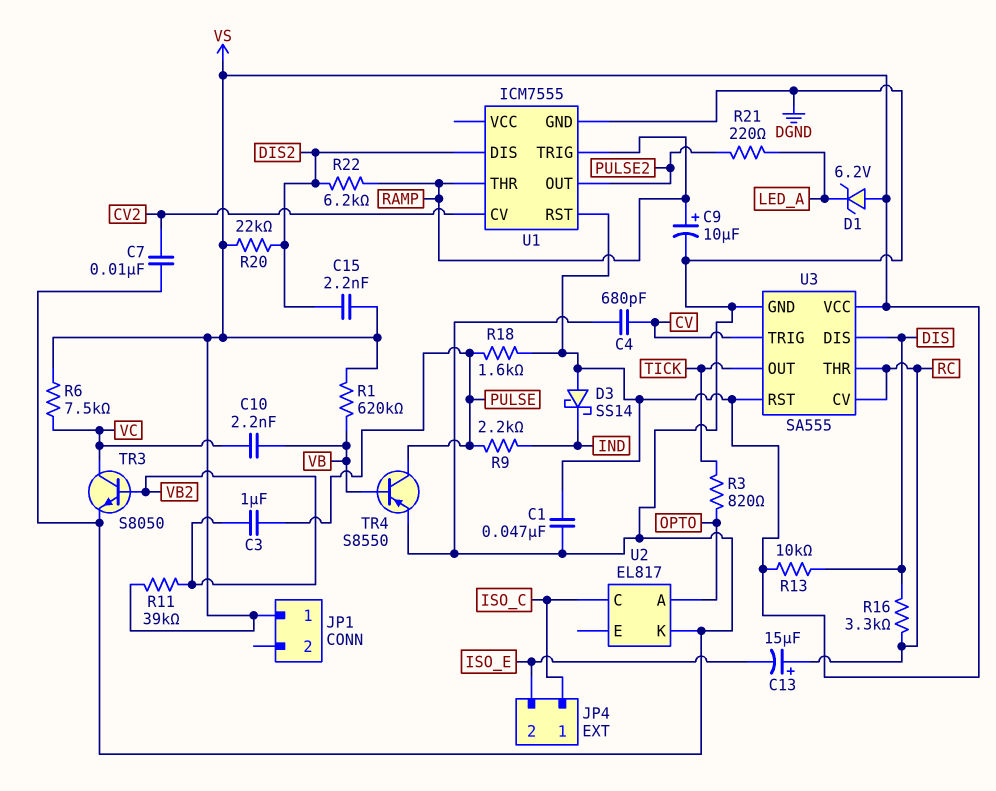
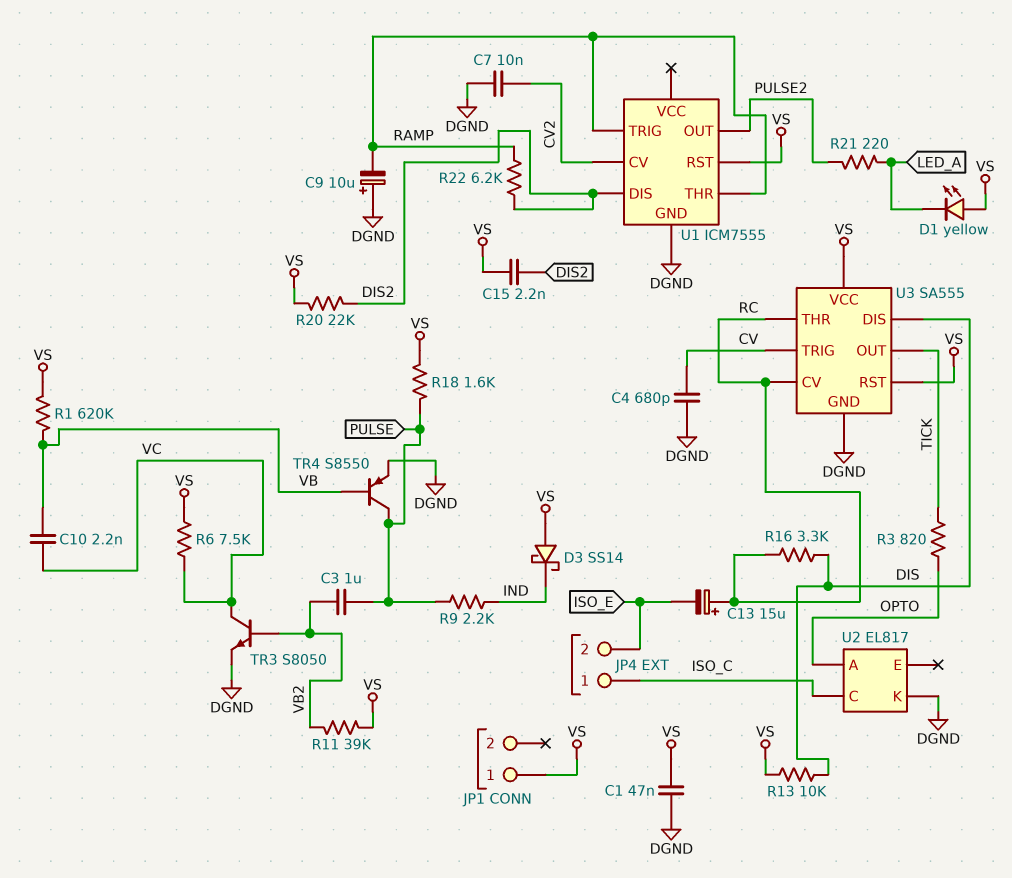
C9: 10uF (plus RAMP, minus DGND) -> 10uF (plus DGND, minus RAMP)
D1: zener 6.2V (A VS, K LED_A) -> LED yellow (A VS, K LED_A)

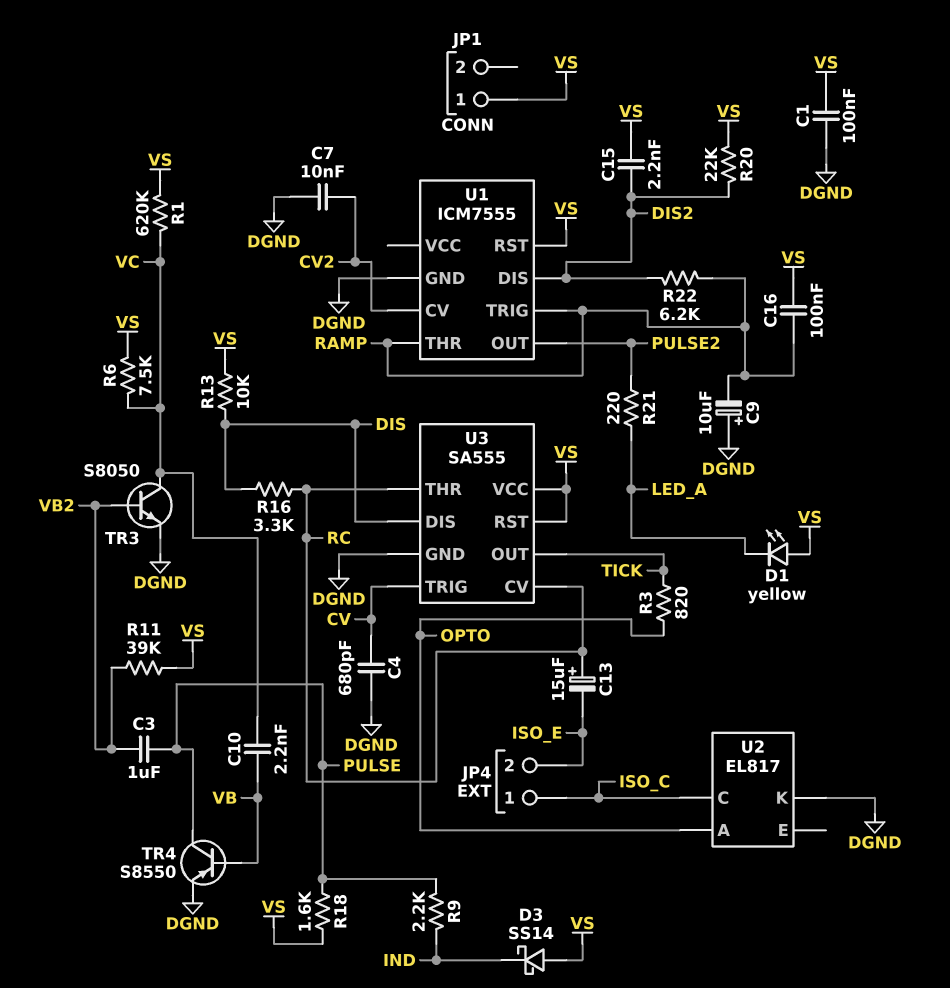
C1: 47nF (DGND, VS) -> 100nF (DGND, VS)
C16: none -> 100nF (RAMP, VS)
R1: 620k (VB, VS) -> 620k (VC, VS)

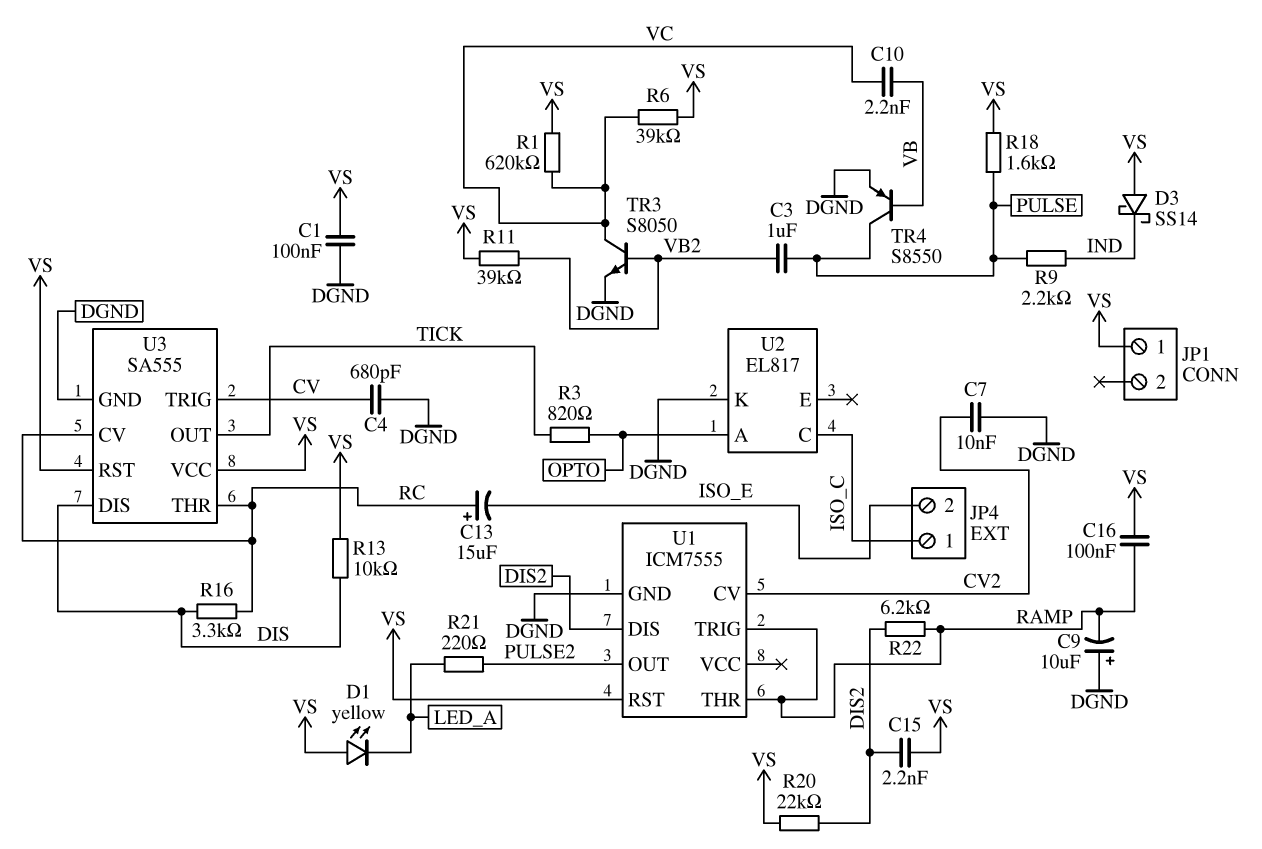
R6: 7.5k (VC, VS) -> 39k (VC, VS)

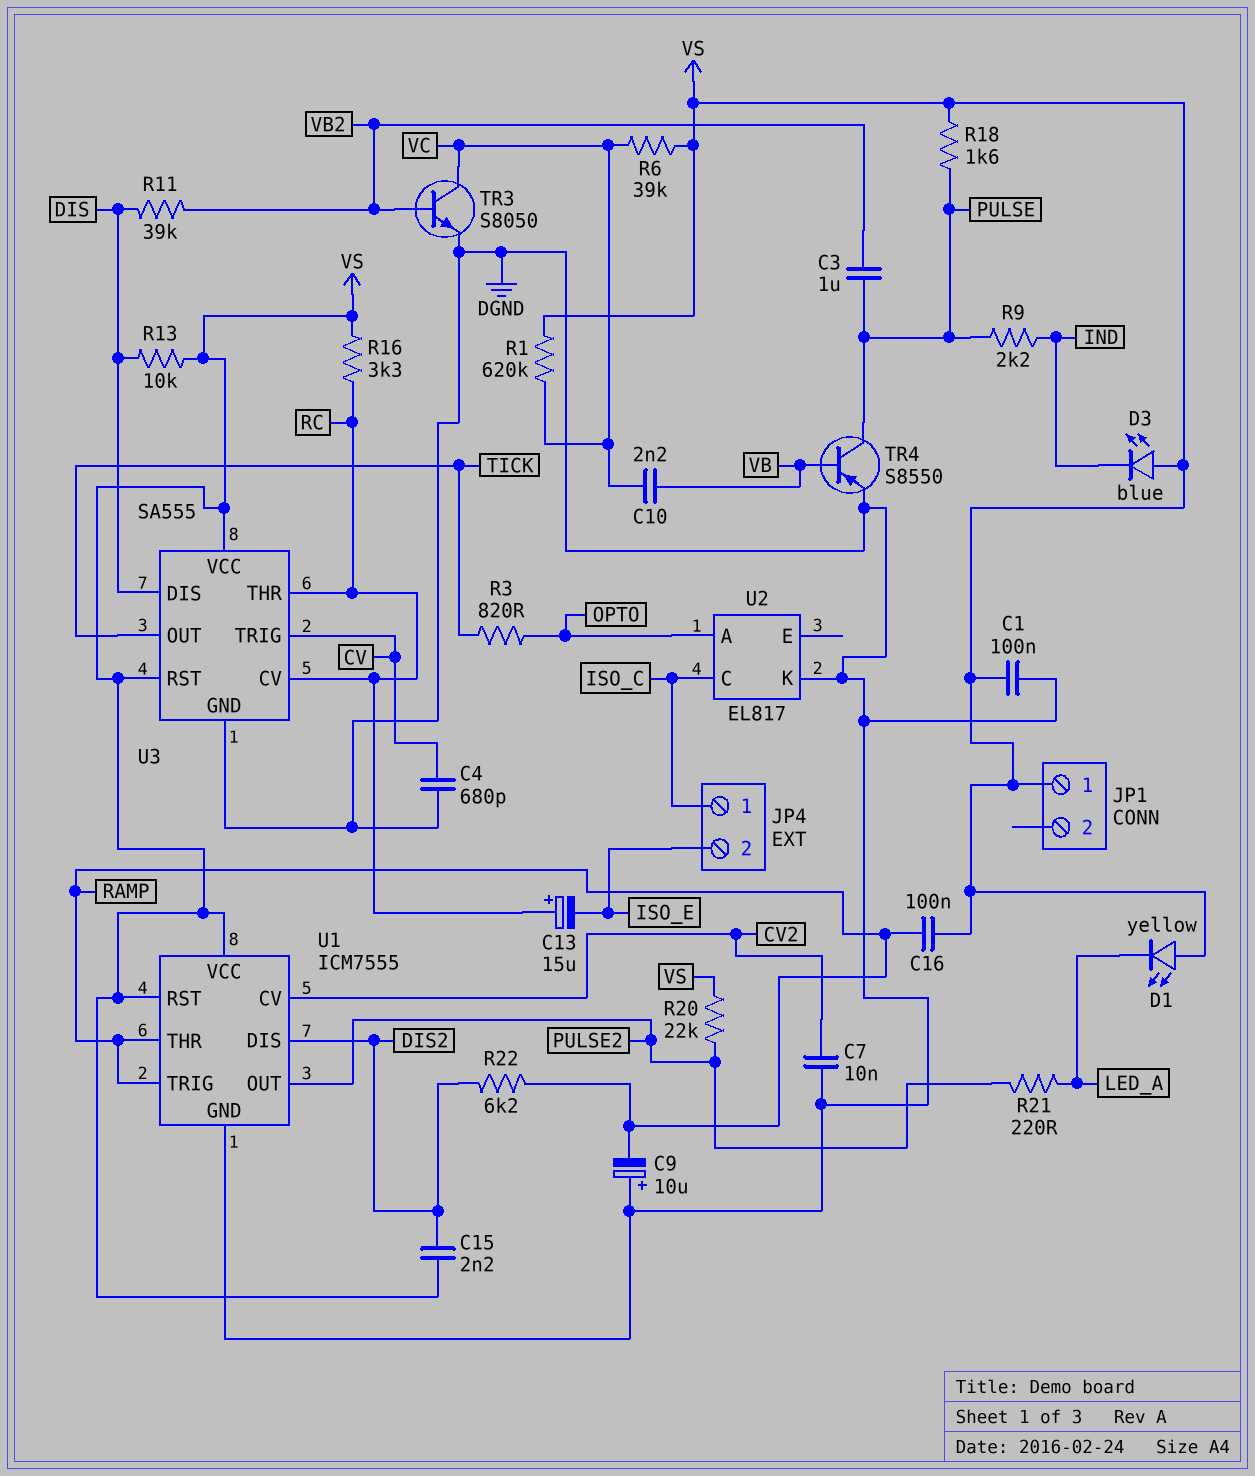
D3: schottky SS14 (A VS, K IND) -> LED blue (A VS, K IND)
R11: 39k (VB2, VS) -> 39k (DIS, VB2)
R16: 3.3k (DIS, RC) -> 3.3k (RC, VS)
R20: 22k (DIS2, VS) -> 22k (PULSE2, VS)
U1 pin VCC: none -> VS

